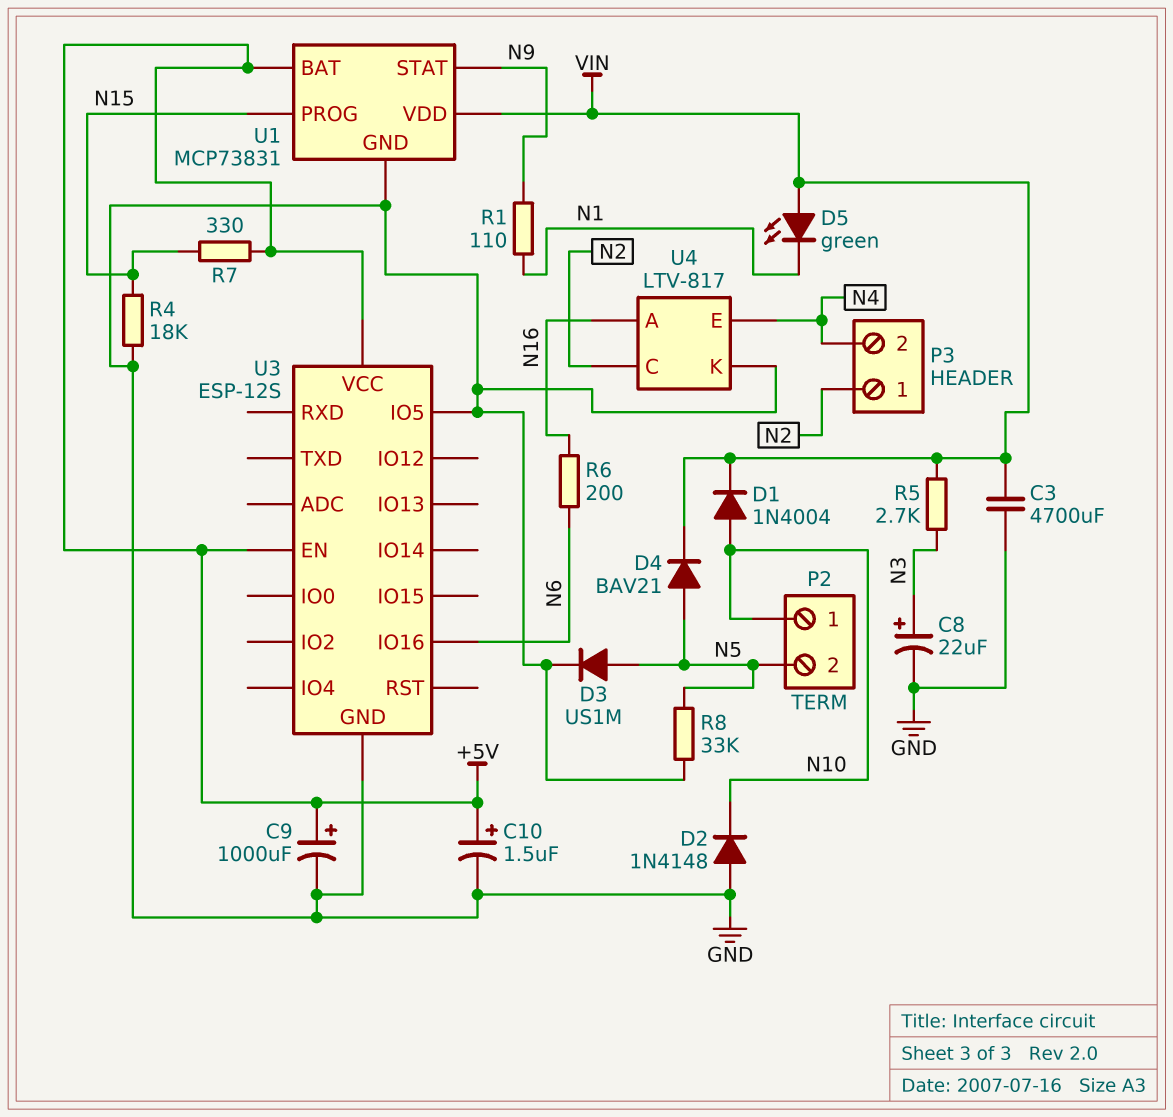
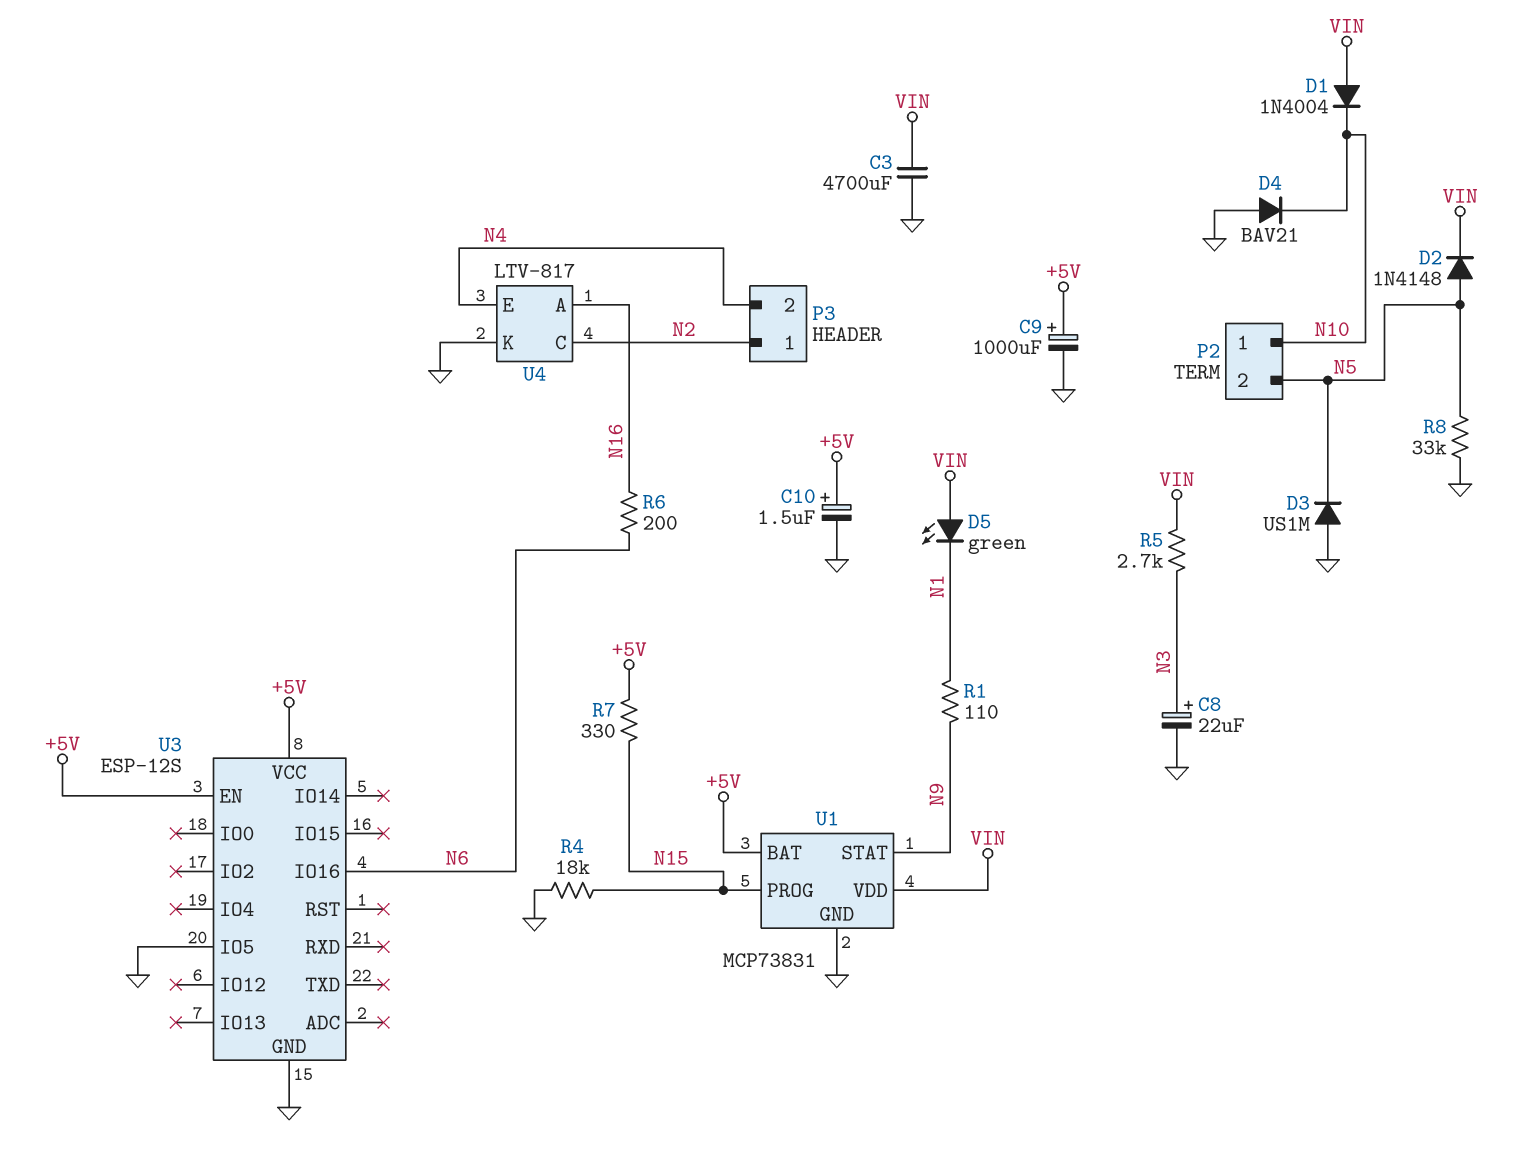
D1: diode 1N4004 (A N10, K VIN) -> diode 1N4004 (A VIN, K N10)
D2: diode 1N4148 (A GND, K N10) -> diode 1N4148 (A N5, K VIN)
D3: diode US1M (A N5, K GND) -> diode US1M (A GND, K N5)
D4: diode BAV21 (A N5, K VIN) -> diode BAV21 (A GND, K N10)

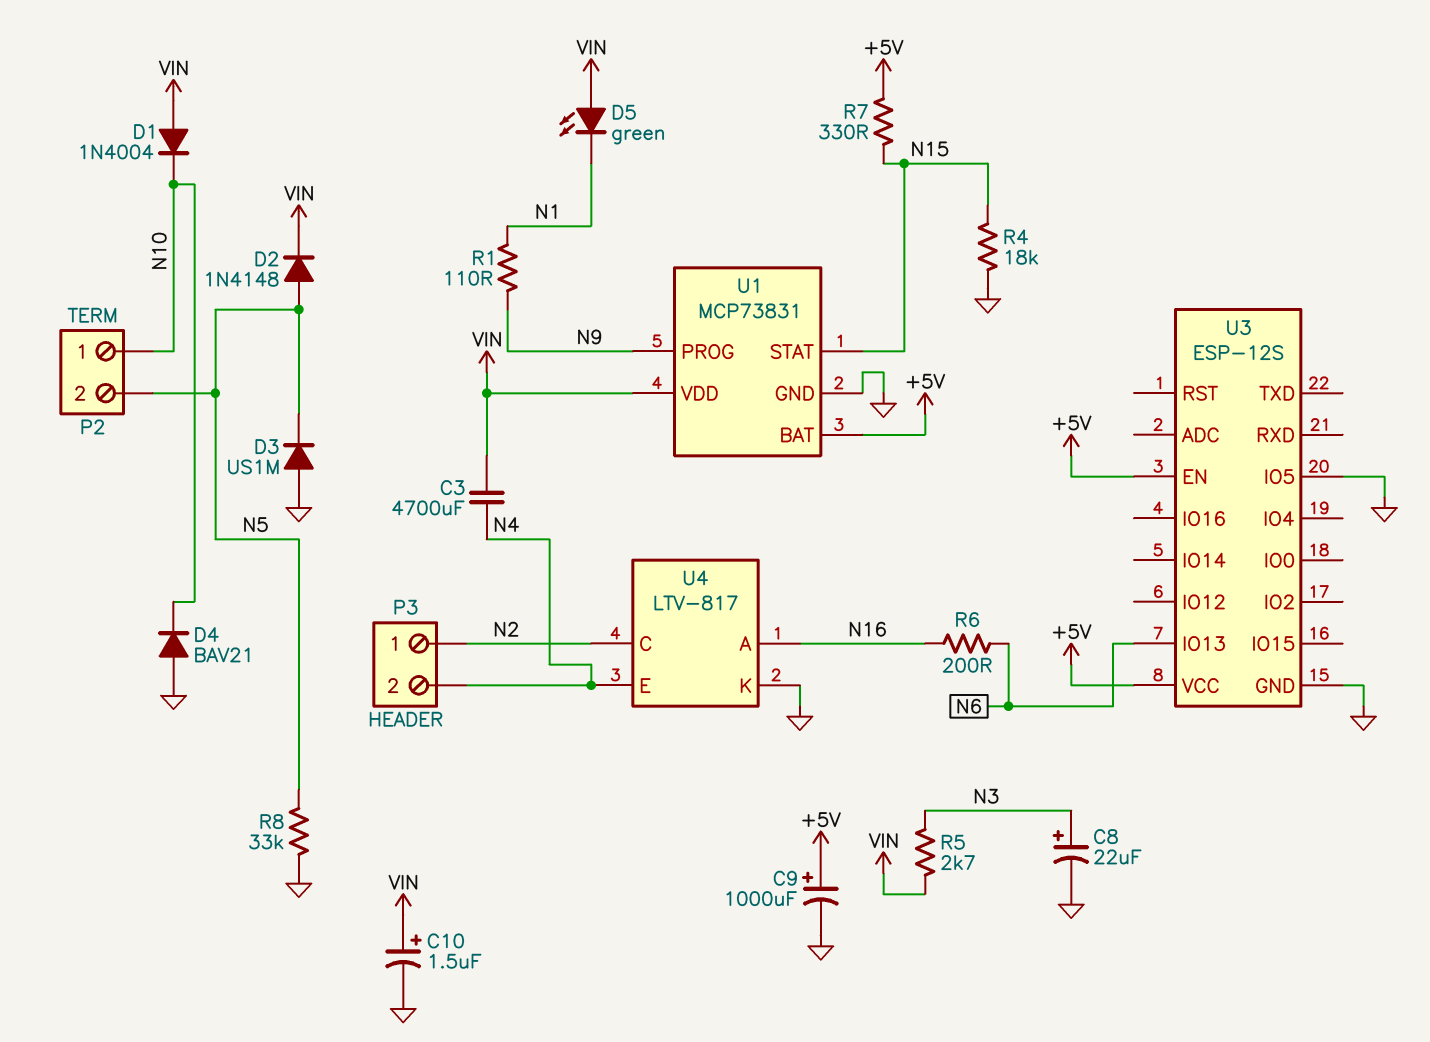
C3: 4700uF (GND, VIN) -> 4700uF (N4, VIN)
C10: 1.5uF (plus +5V, minus GND) -> 1.5uF (plus VIN, minus GND)
U1 pin PROG: N15 -> N9
U1 pin STAT: N9 -> N15
U3 pin IO13: none -> N6
U3 pin IO16: N6 -> none

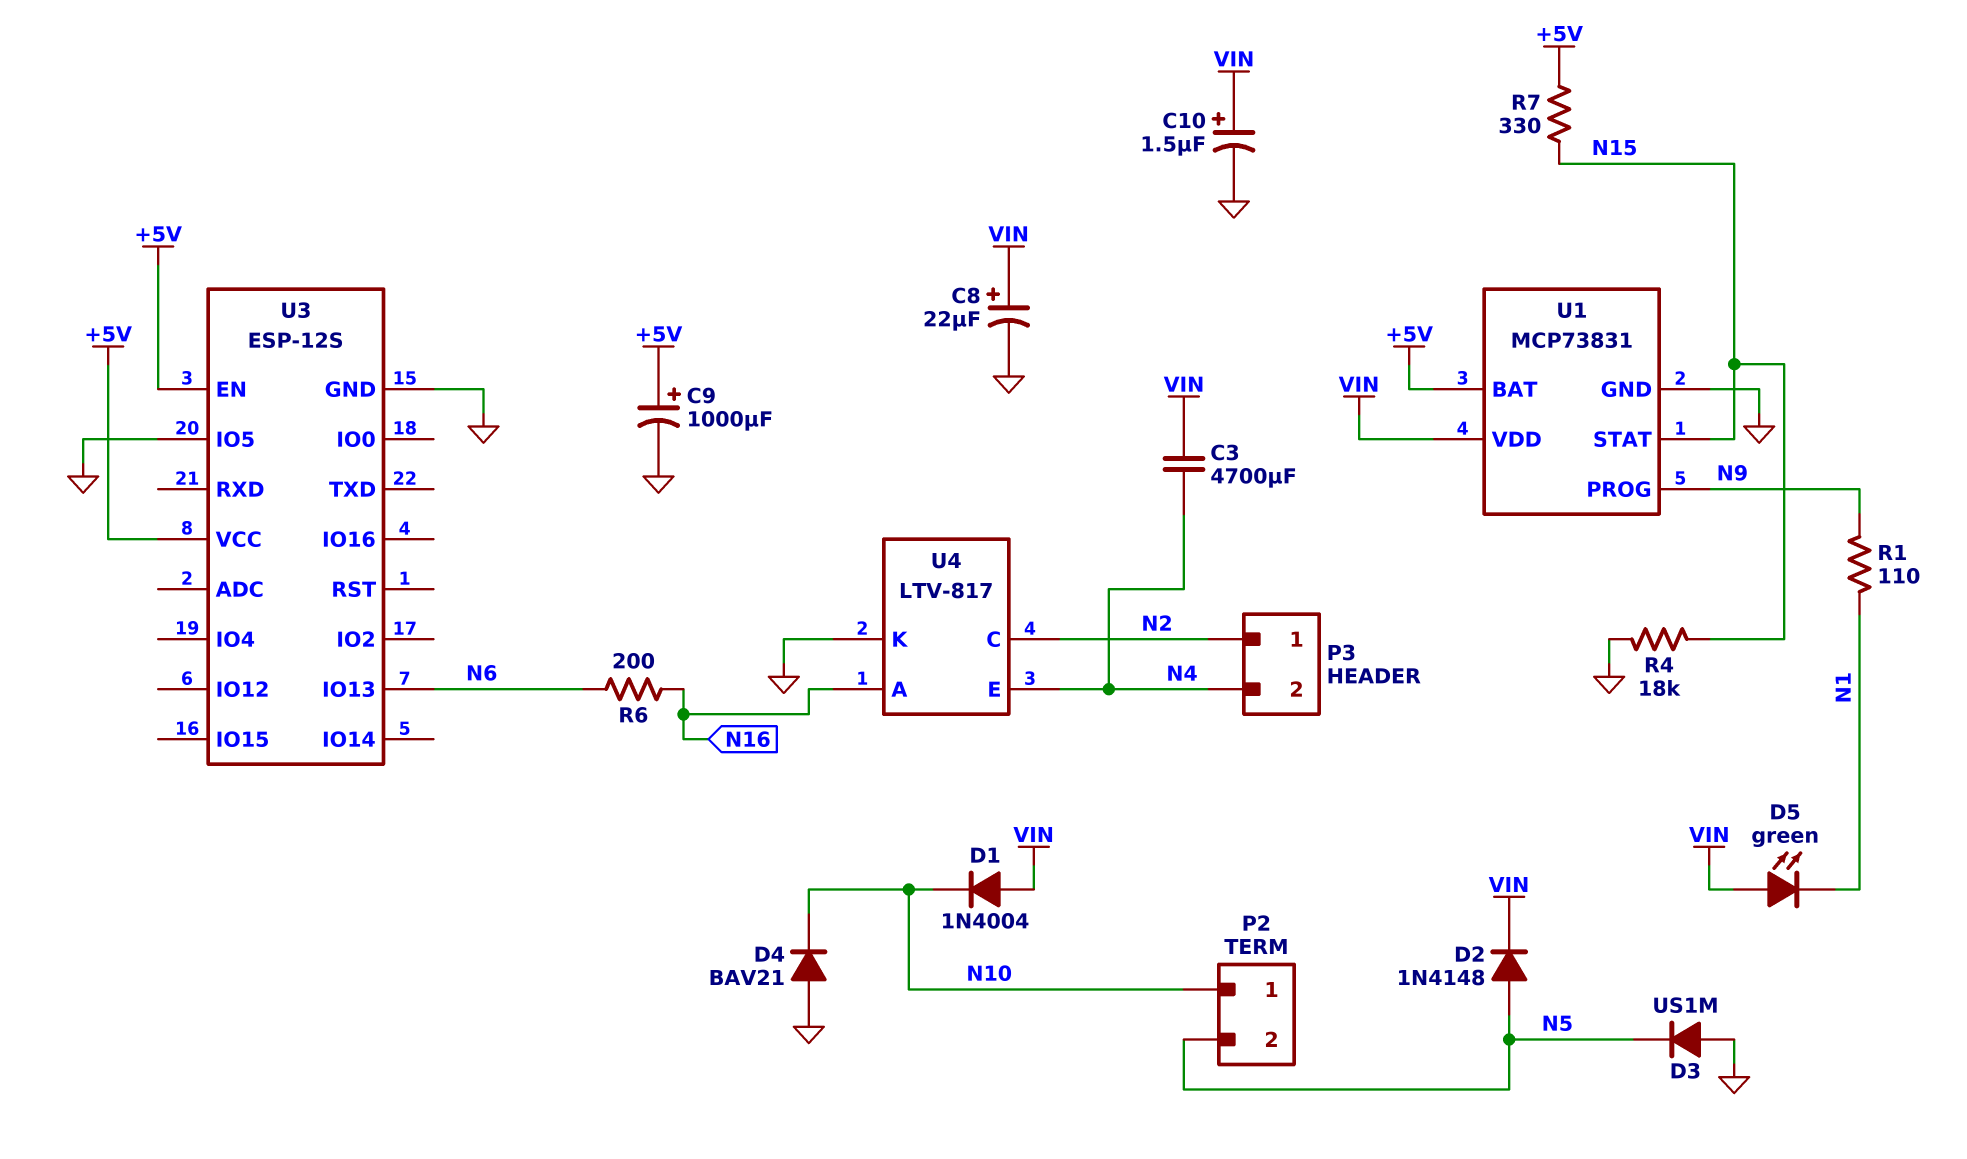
C8: 22uF (plus N3, minus GND) -> 22uF (plus VIN, minus GND)
R5: 2.7k (N3, VIN) -> none
R8: 33k (GND, N5) -> none

